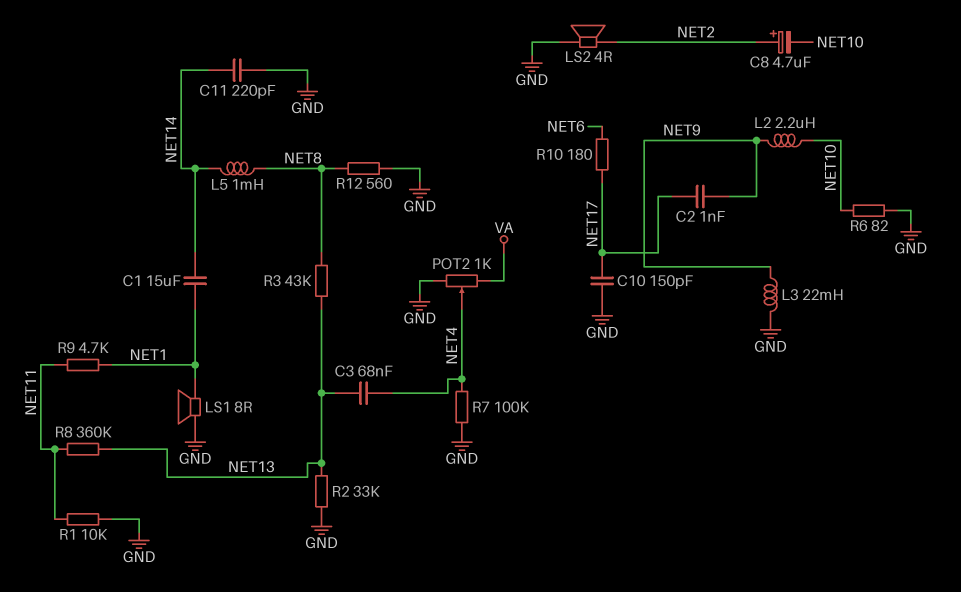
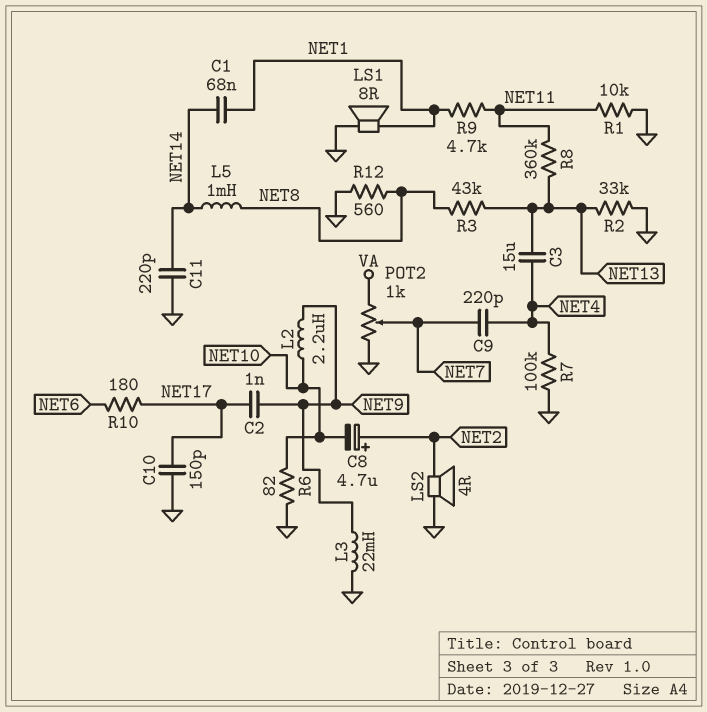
C1: 15uF (NET1, NET14) -> 68nF (NET1, NET14)
C3: 68nF (NET4, NET13) -> 15uF (NET4, NET13)
C9: none -> 220pF (NET4, NET7)
POT2: 1k (GND, VA, wiper NET4) -> 1k (GND, VA, wiper NET7)

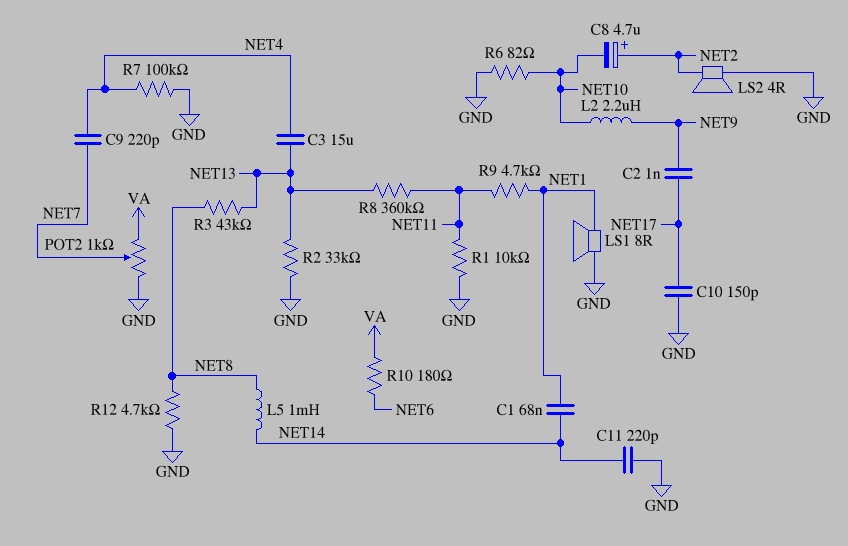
L3: 22mH (GND, NET9) -> none
R10: 180 (NET6, NET17) -> 180 (NET6, VA)
R12: 560 (GND, NET8) -> 4.7k (GND, NET8)

